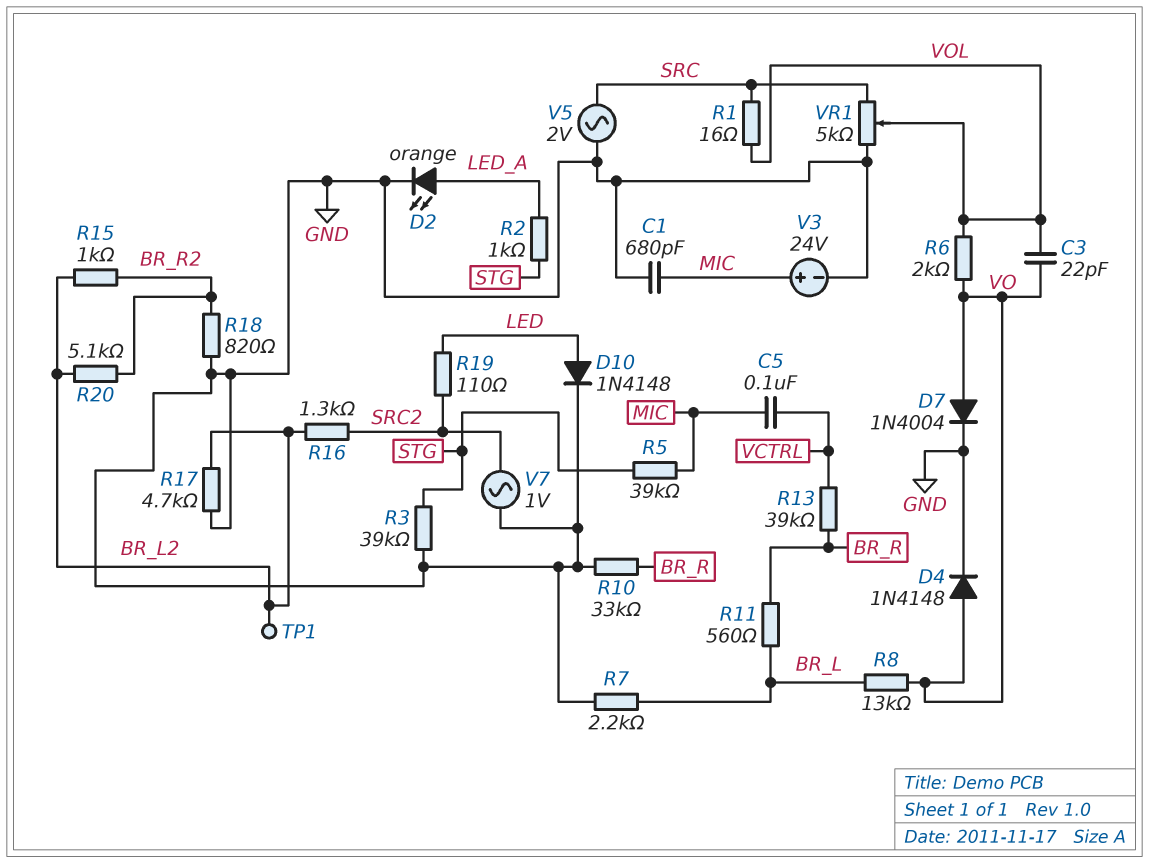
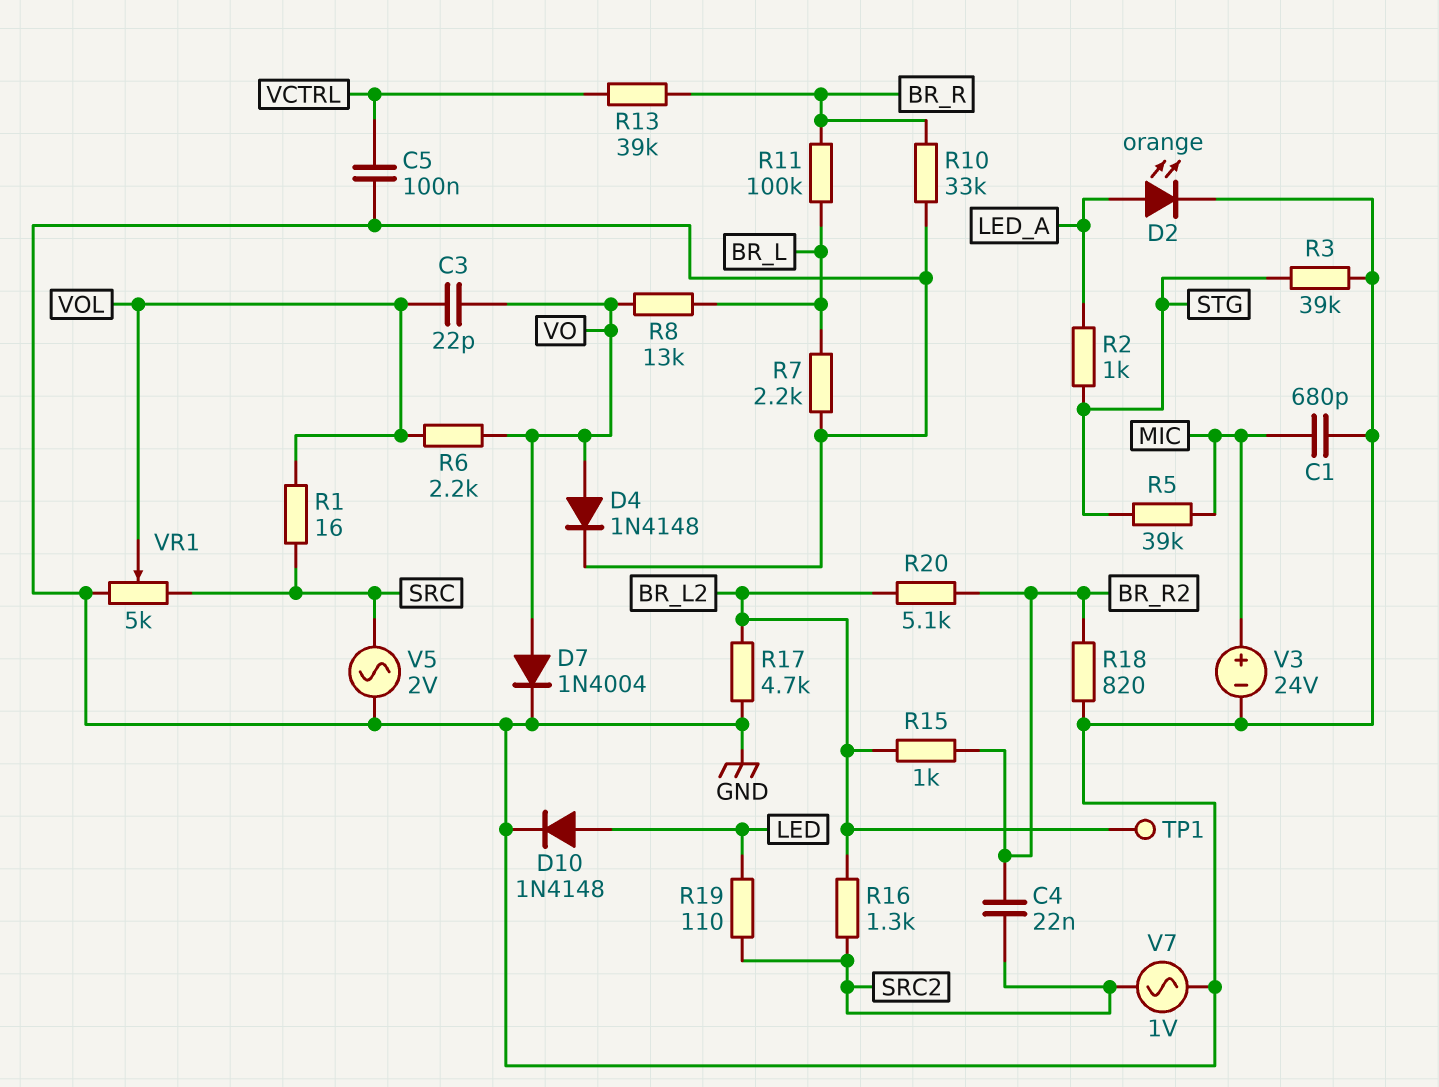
C4: none -> 22nF (BR_R2, SRC2)
C5: 100nF (MIC, VCTRL) -> 100nF (GND, VCTRL)
R6: 2k (VO, VOL) -> 2.2k (VO, VOL)
R11: 560 (BR_L, BR_R) -> 100k (BR_L, BR_R)

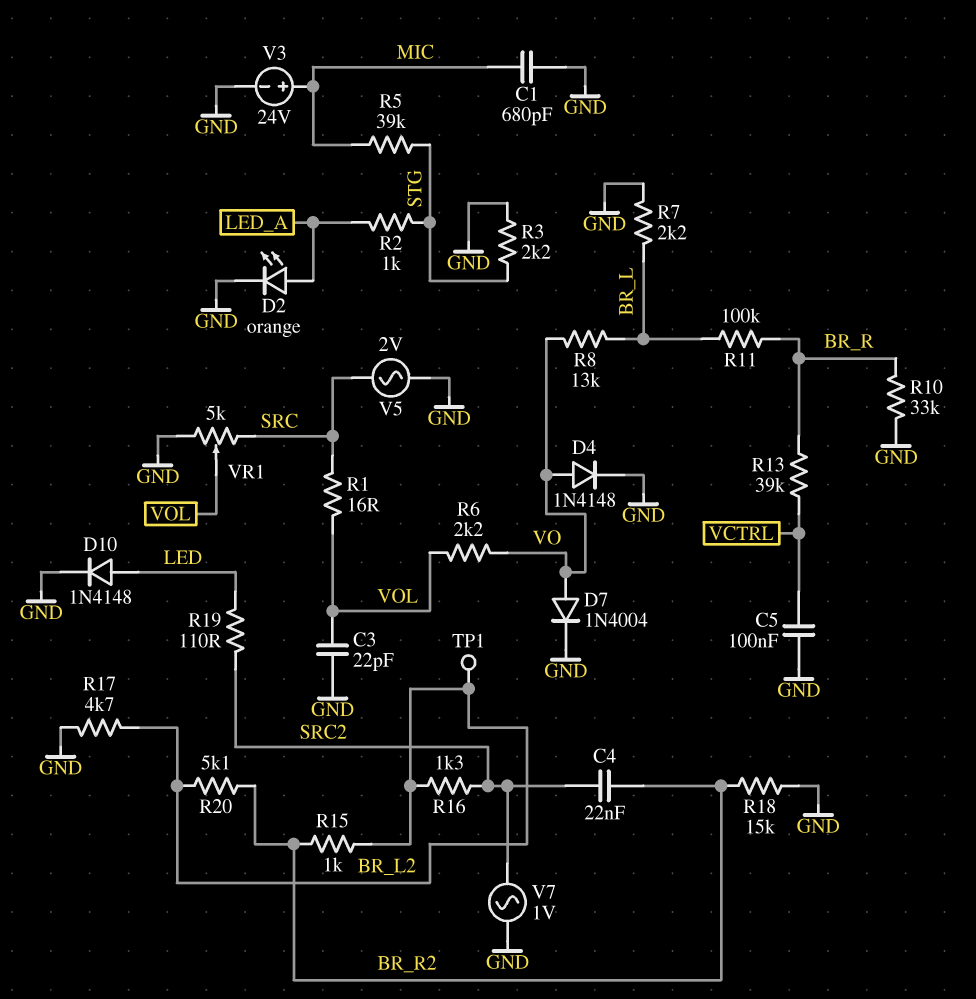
C3: 22pF (VO, VOL) -> 22pF (GND, VOL)
R3: 39k (GND, STG) -> 2.2k (GND, STG)
R18: 820 (BR_R2, GND) -> 15k (BR_R2, GND)

